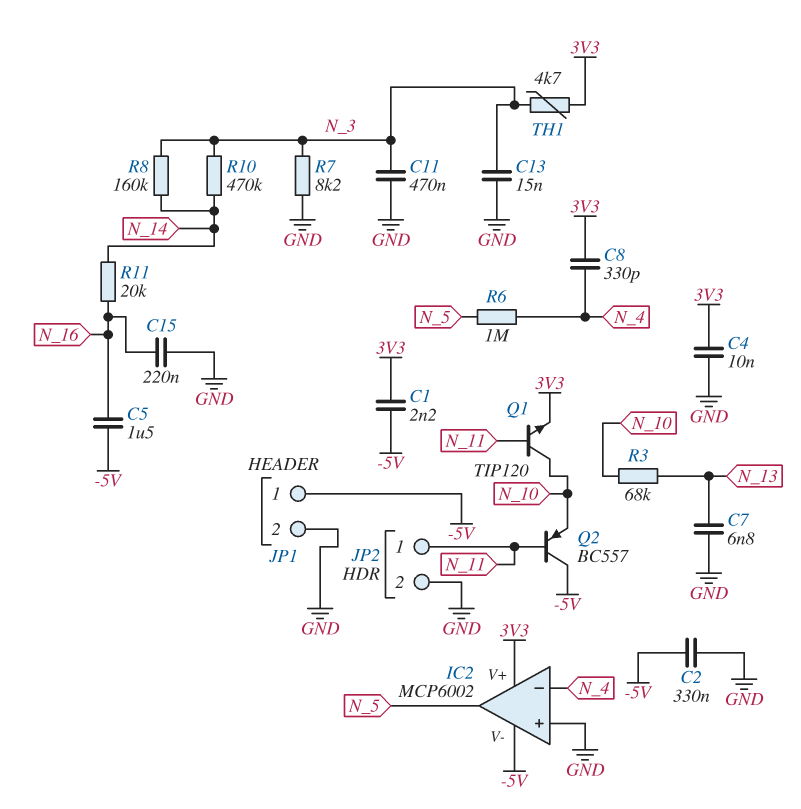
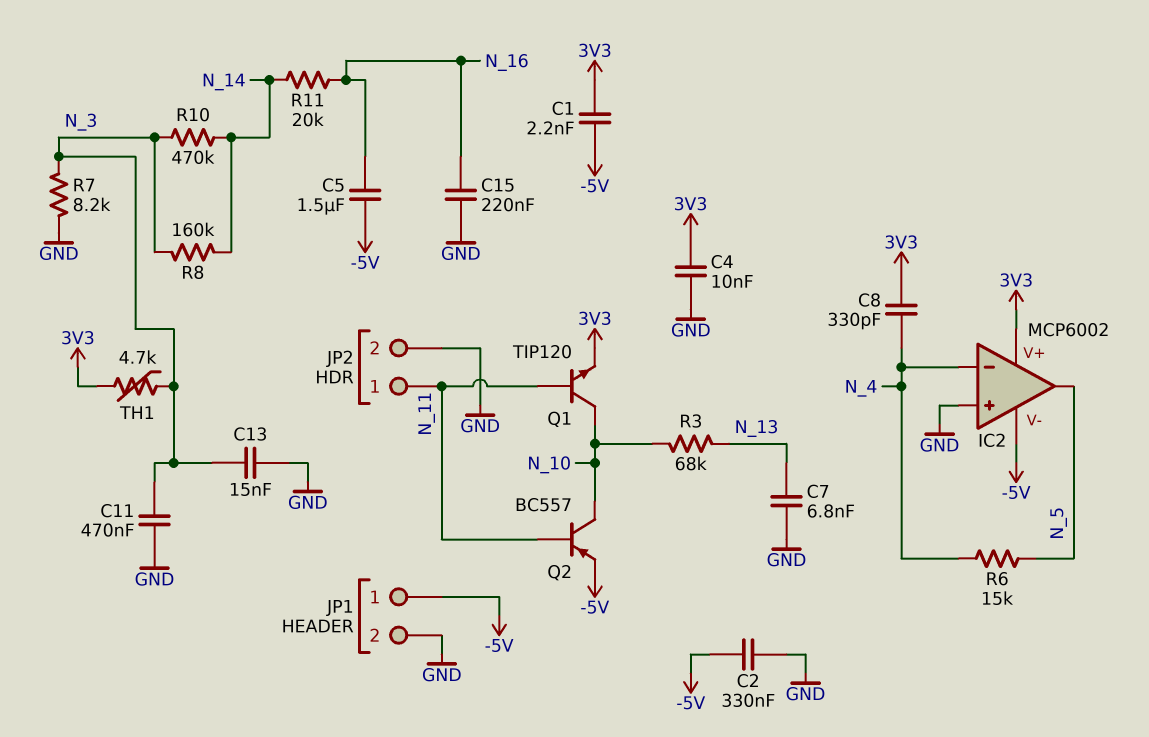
Q2: PNP BC557 (B N_11, C -5V, E N_10) -> PNP BC557 (B N_11, C N_10, E -5V)
R6: 1M (N_4, N_5) -> 15k (N_4, N_5)

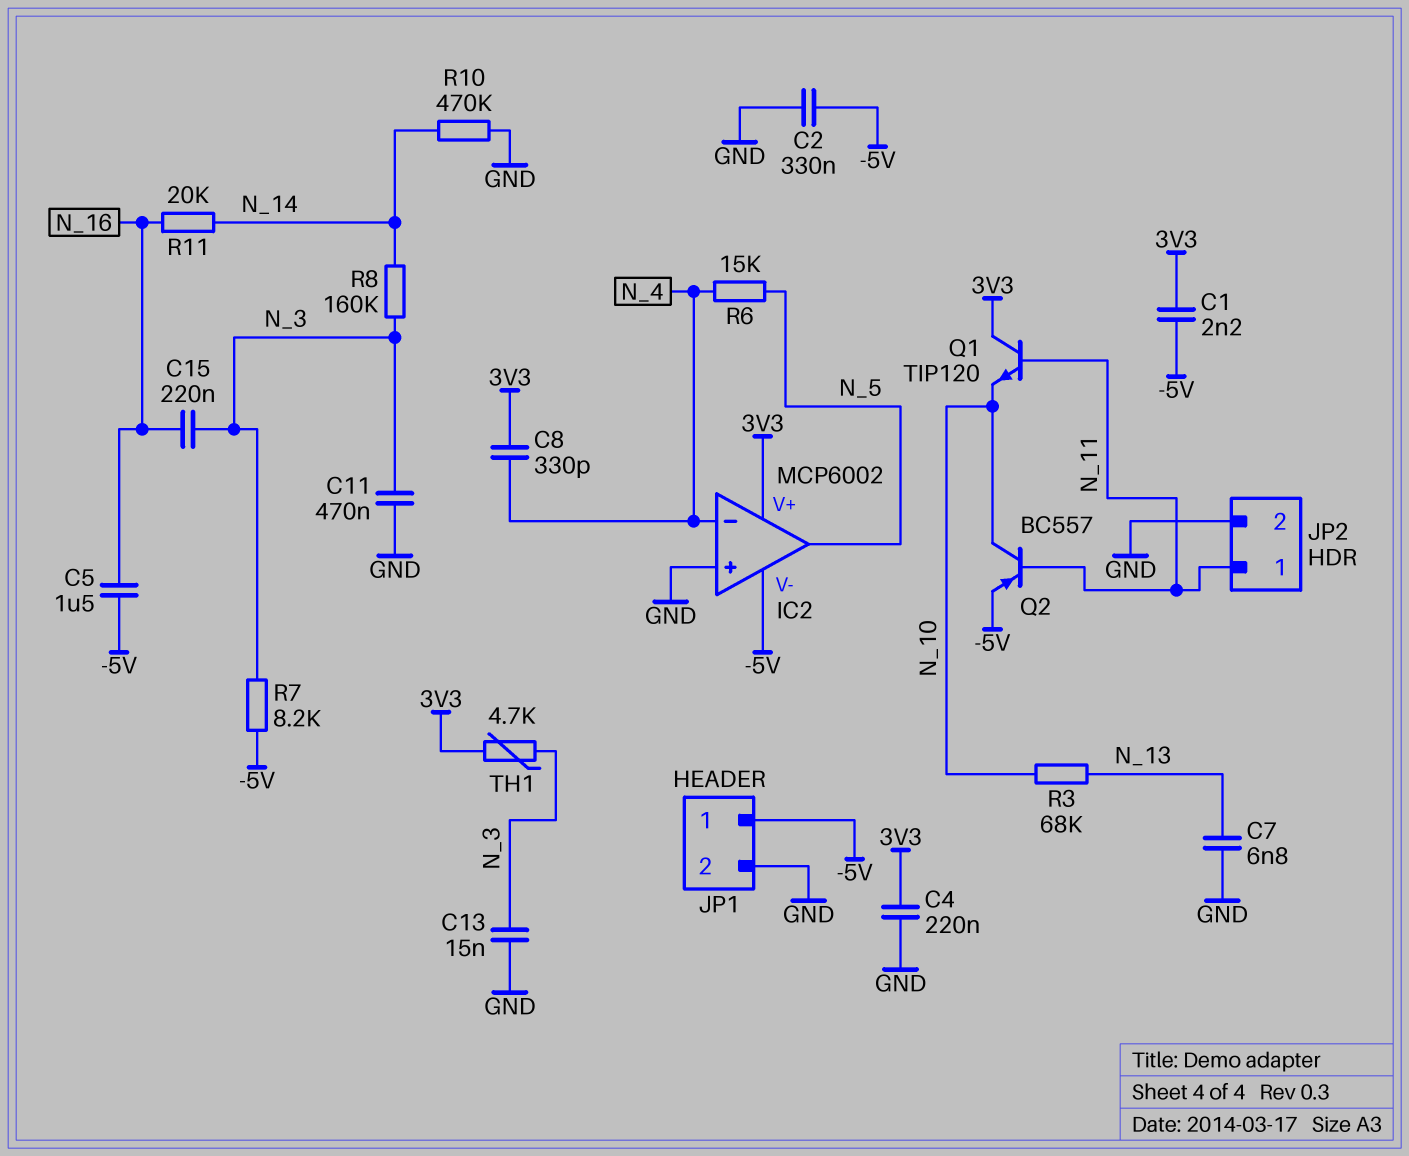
C4: 10nF (3V3, GND) -> 220nF (3V3, GND)
C15: 220nF (GND, N_16) -> 220nF (N_3, N_16)
Q1: NPN TIP120 (B N_11, C N_10, E 3V3) -> NPN TIP120 (B N_11, C 3V3, E N_10)
R7: 8.2k (GND, N_3) -> 8.2k (-5V, N_3)
R10: 470k (N_3, N_14) -> 470k (GND, N_14)

